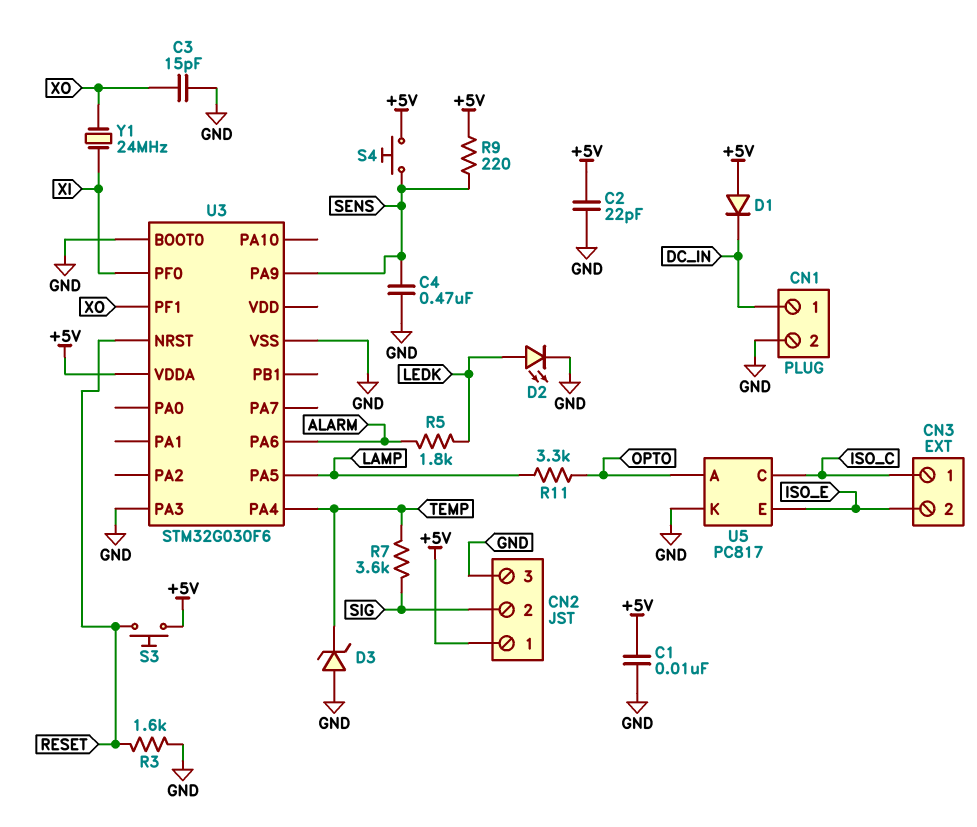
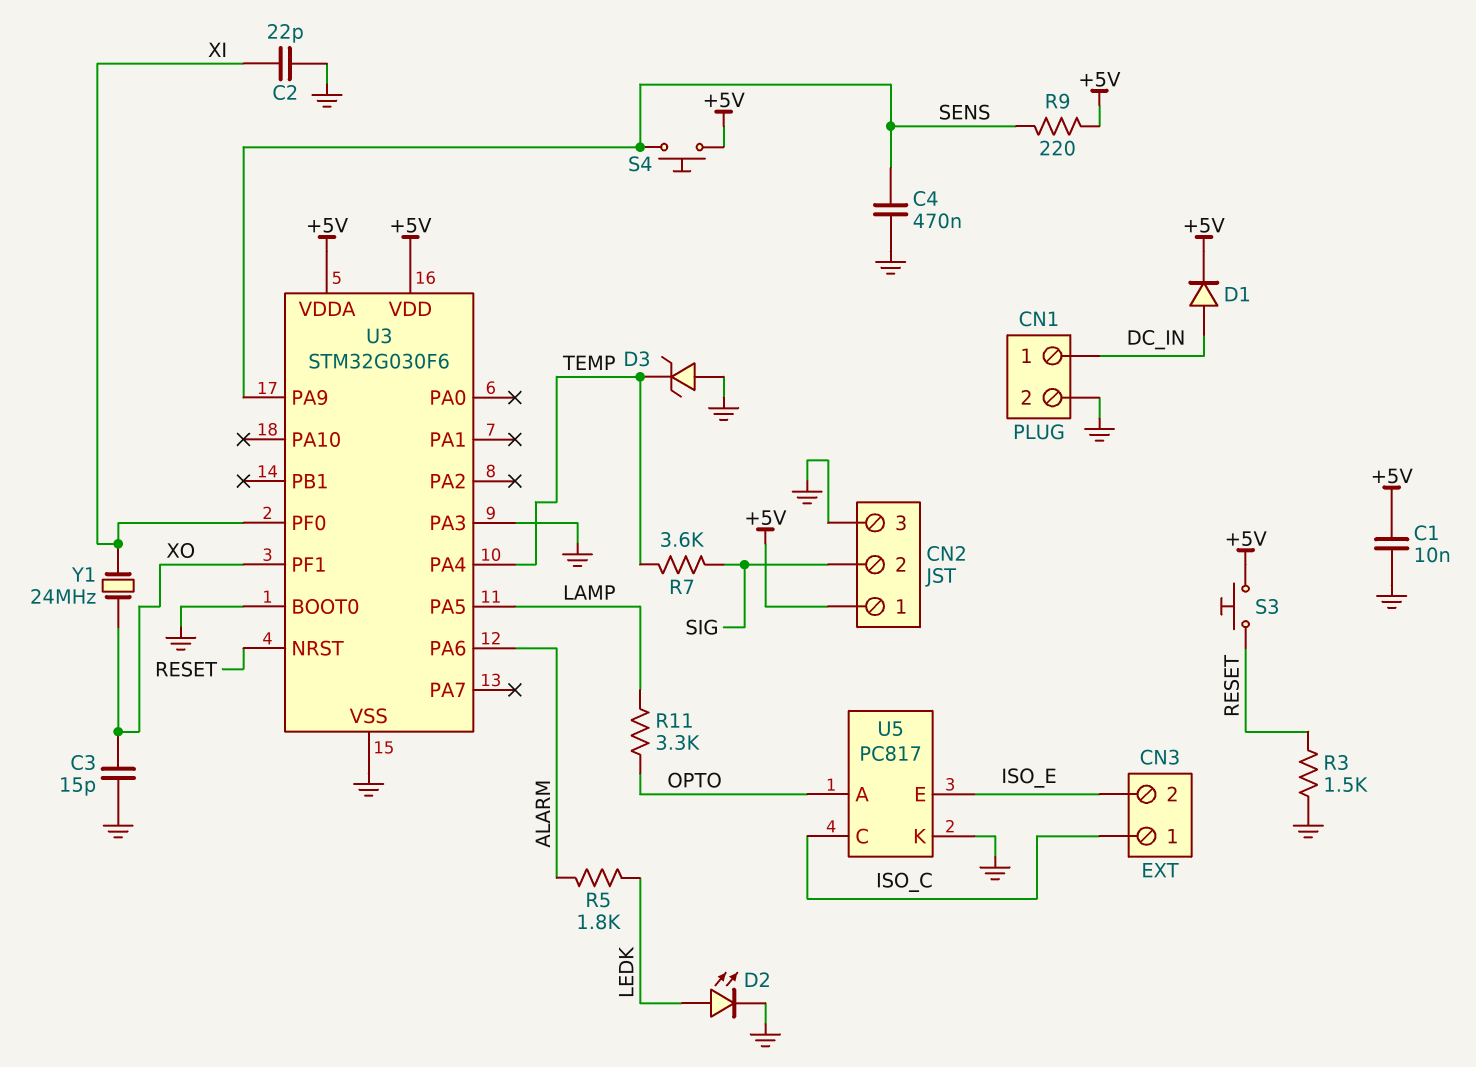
C2: 22pF (+5V, GND) -> 22pF (GND, XI)
D1: diode (A +5V, K DC_IN) -> diode (A DC_IN, K +5V)
R3: 1.6k (GND, RESET) -> 1.5k (GND, RESET)
U3 pin VDD: none -> +5V

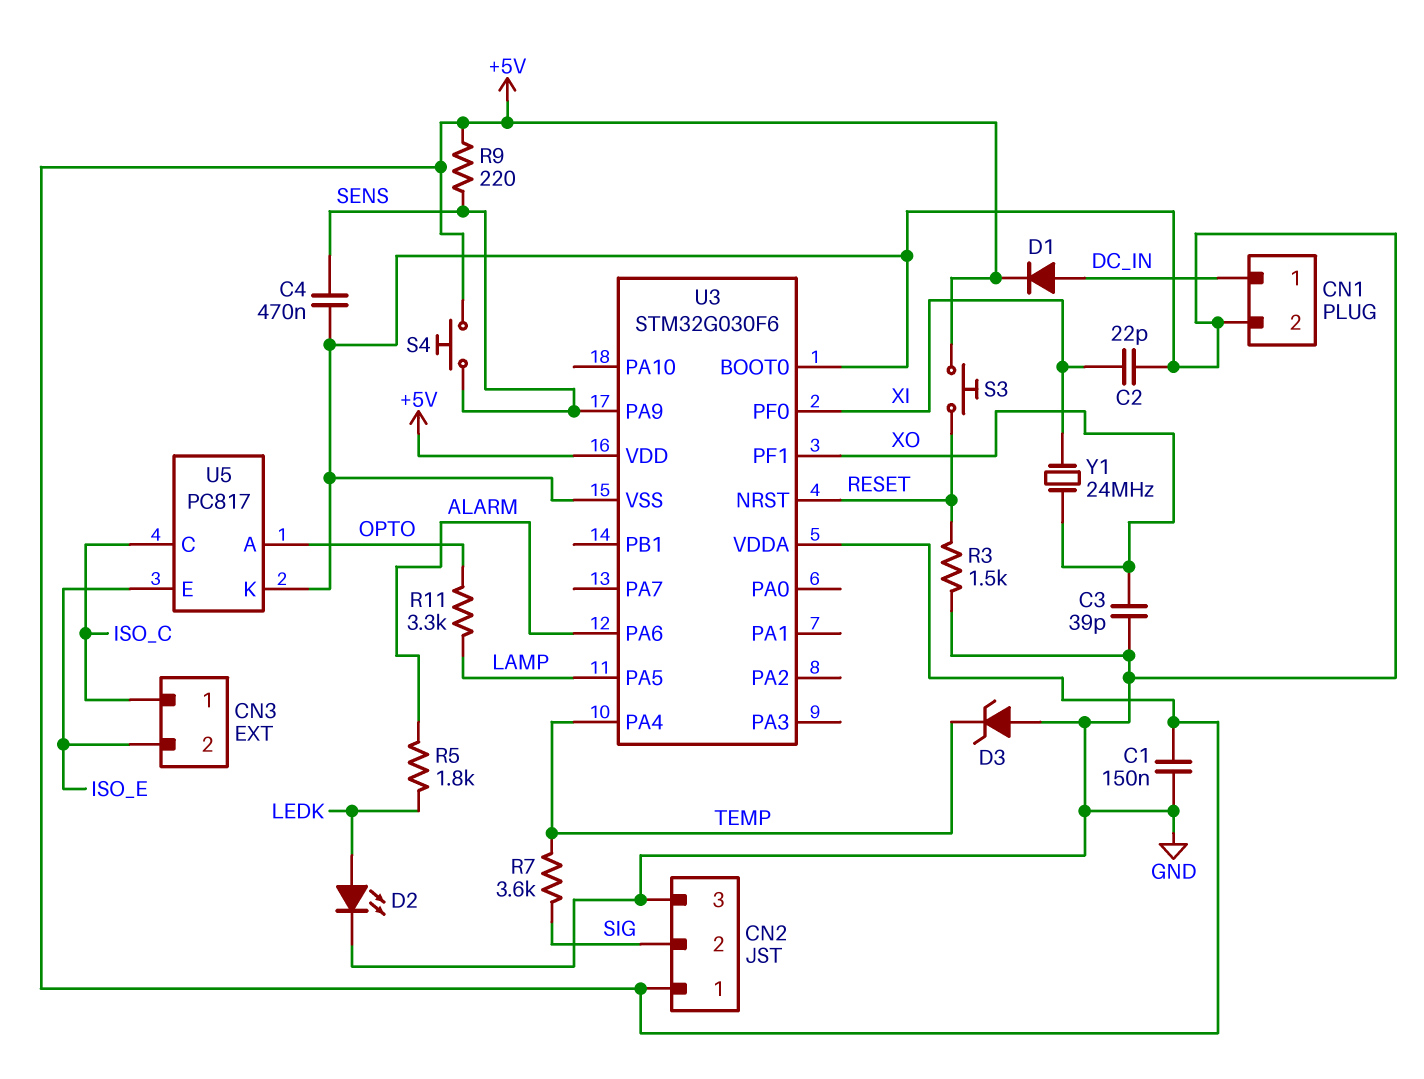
C1: 10nF (+5V, GND) -> 150nF (+5V, GND)
C3: 15pF (GND, XO) -> 39pF (GND, XO)
U3 pin PA3: GND -> none

